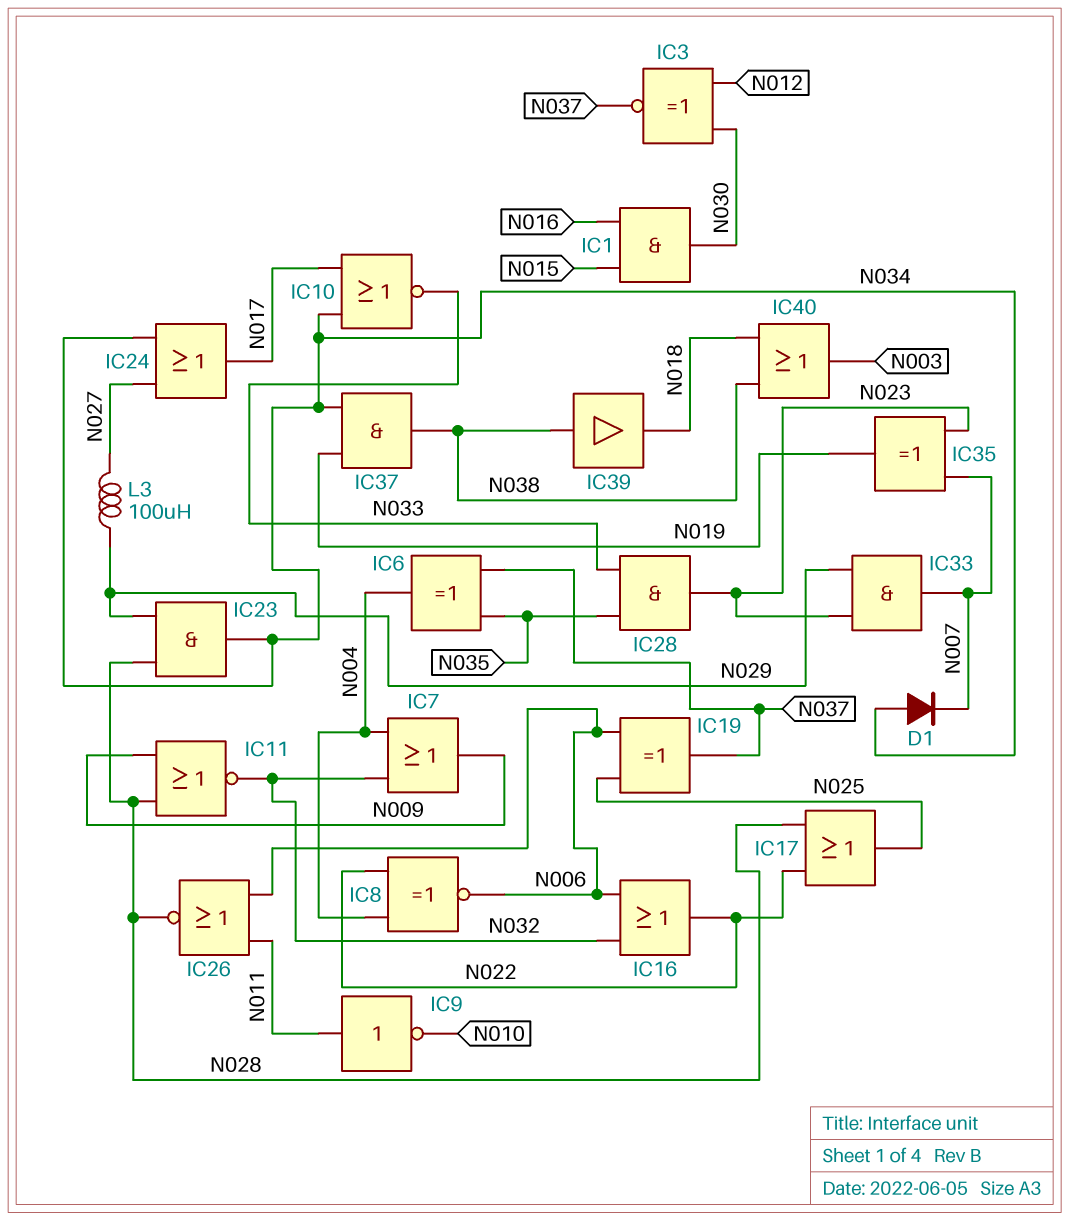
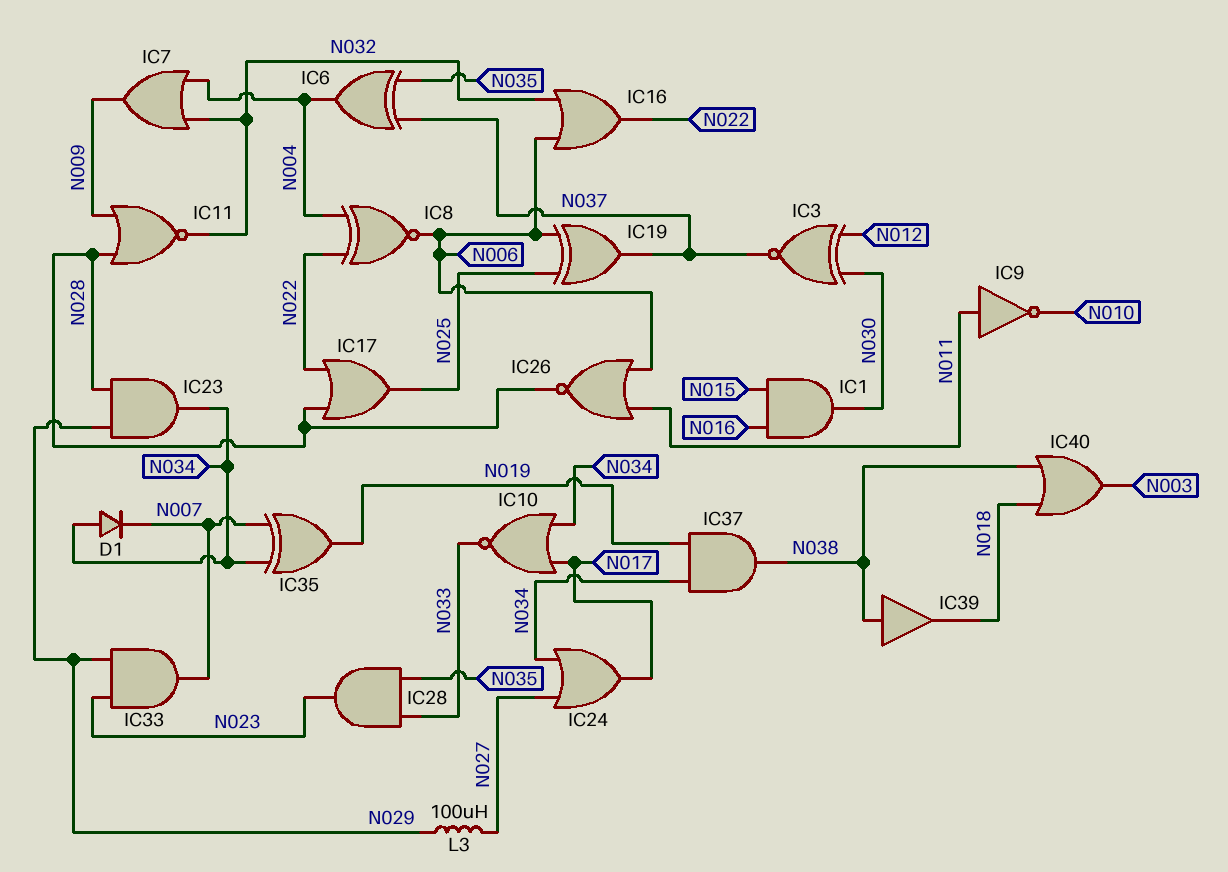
IC35: XOR (in N007, in N023, out N019) -> XOR (in N007, in N034, out N019)

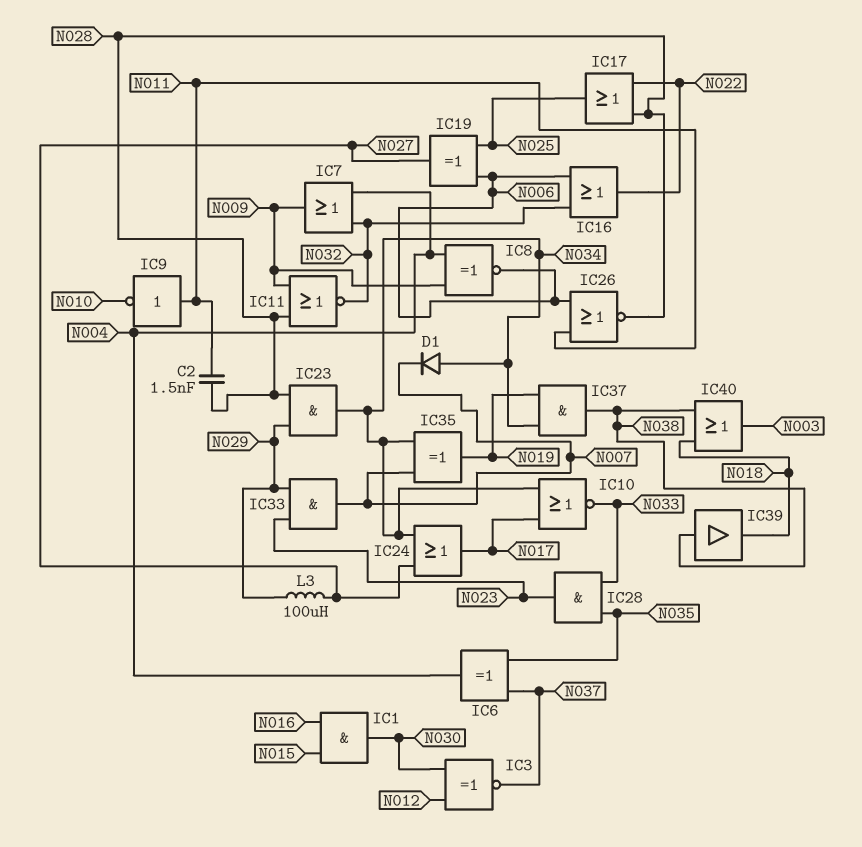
C2: none -> 1.5nF (N011, N028)
IC8: XNOR (in N004, in N022, out N006) -> XNOR (in N004, in N009, out N006)
IC19: XOR (in N006, in N025, out N037) -> XOR (in N006, in N025, out N027)

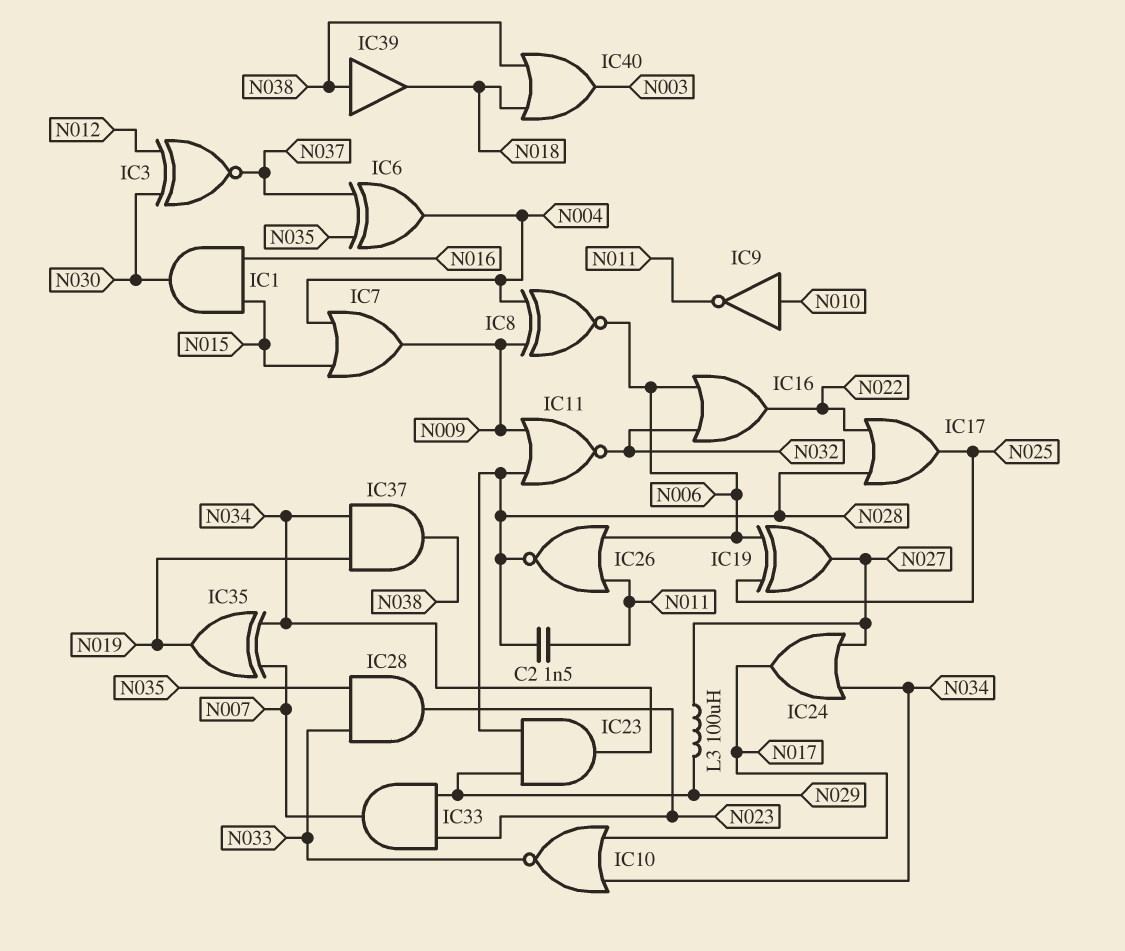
D1: diode (A N034, K N007) -> none
IC7: OR (in N004, in N032, out N009) -> OR (in N004, in N015, out N009)
IC9: NOT (in N011, out N010) -> NOT (in N010, out N011)

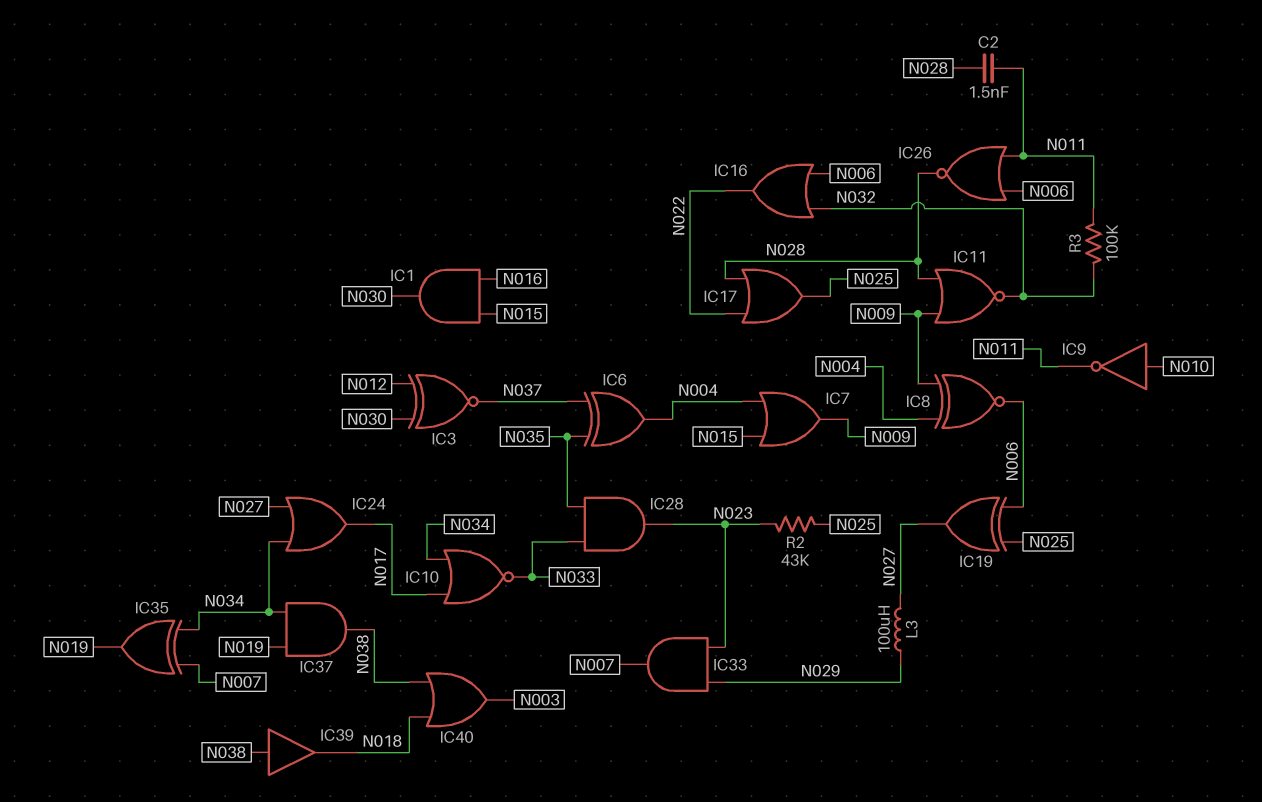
IC23: AND (in N028, in N029, out N034) -> none
R2: none -> 43k (N023, N025)
R3: none -> 100k (N011, N032)

